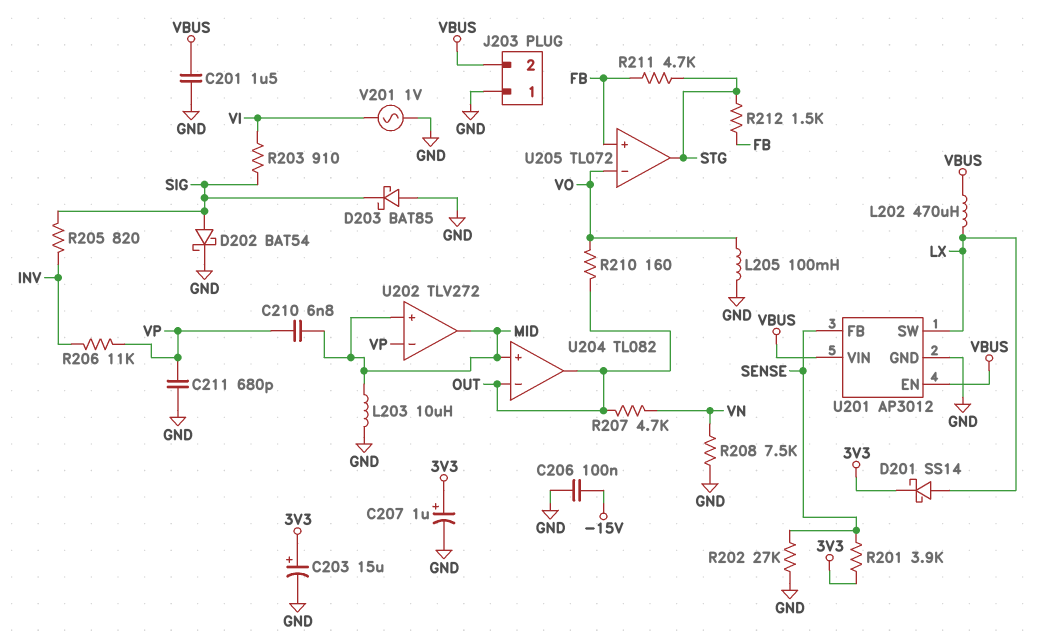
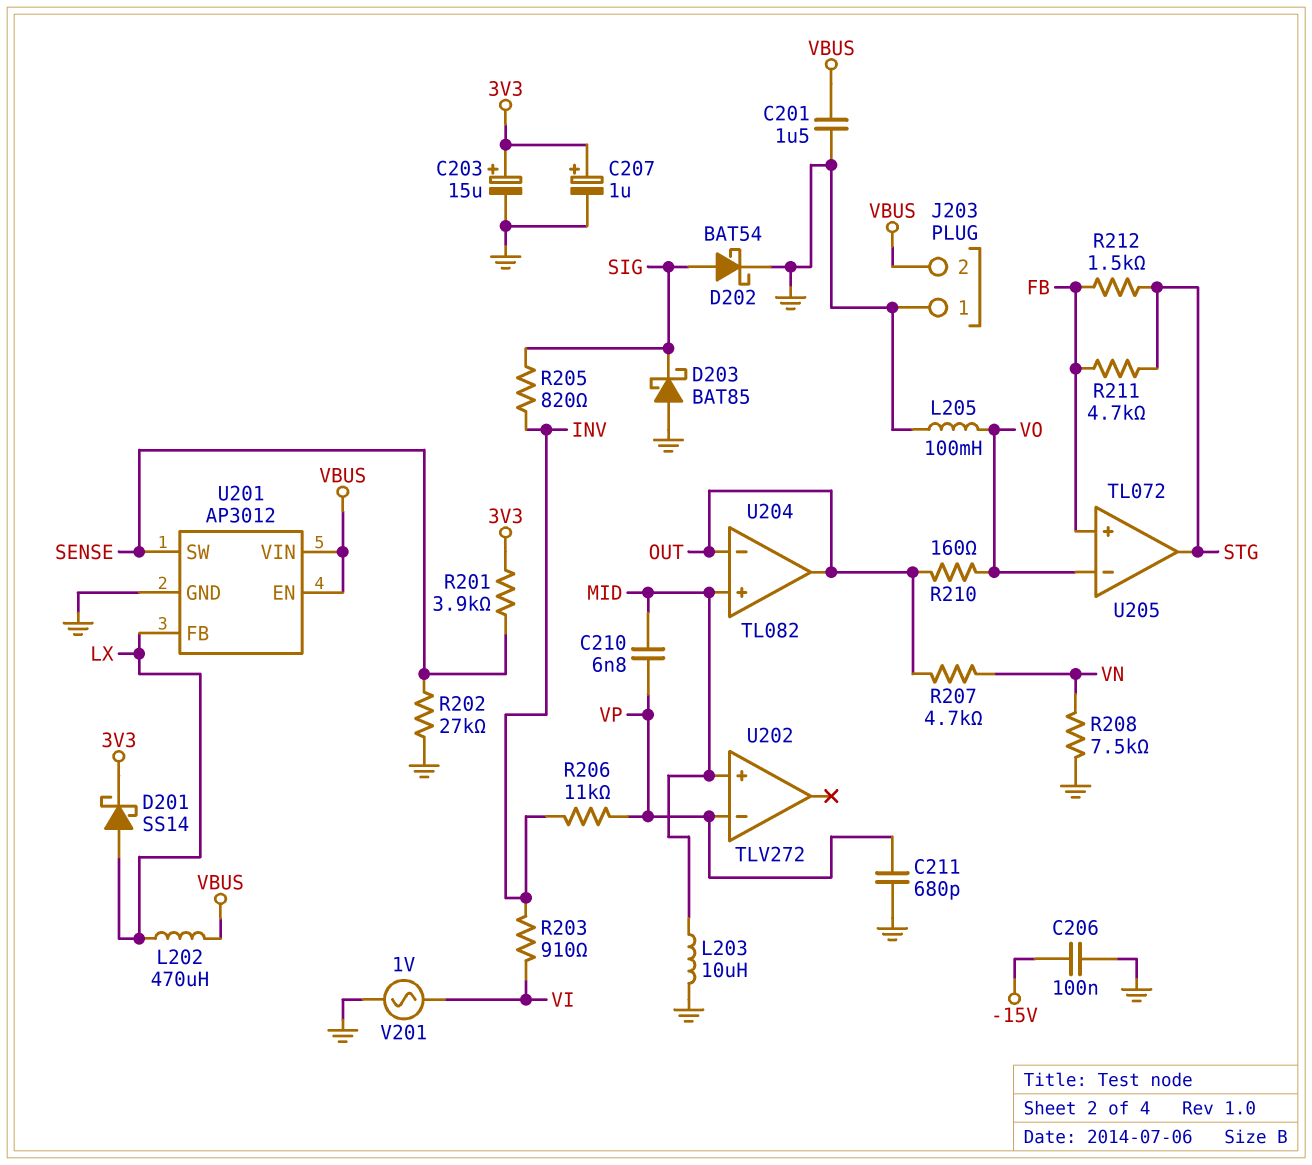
R203: 910 (SIG, VI) -> 910 (INV, VI)
U201 pin FB: SENSE -> LX
U201 pin SW: LX -> SENSE
U202 pin out: MID -> none

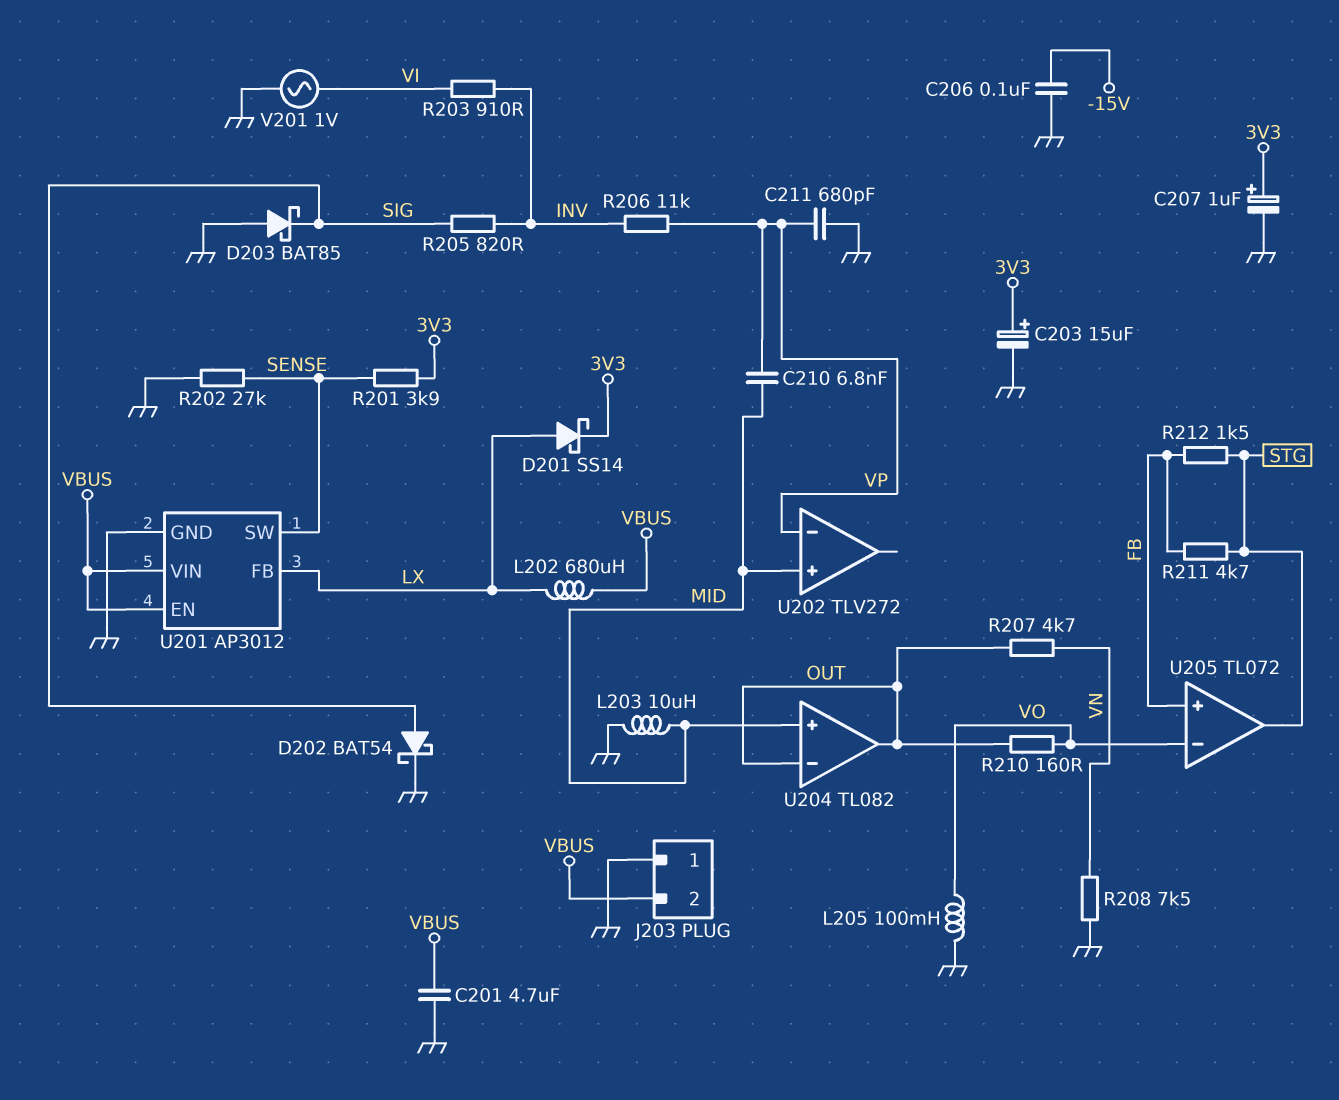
C201: 1.5uF (GND, VBUS) -> 4.7uF (GND, VBUS)
L202: 470uH (LX, VBUS) -> 680uH (LX, VBUS)

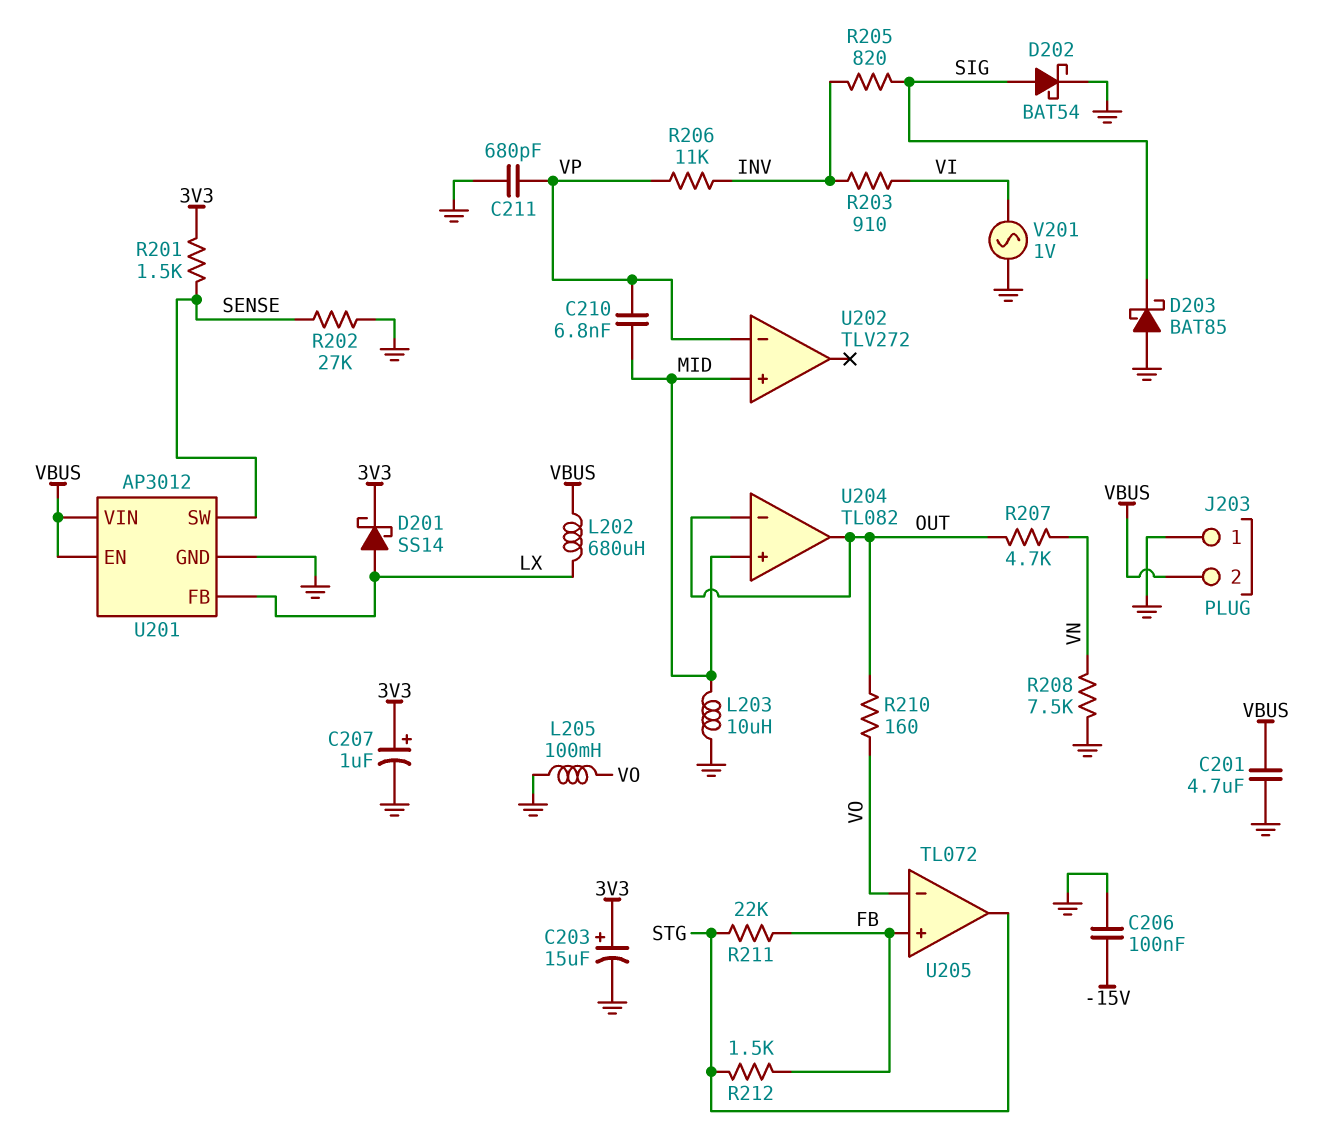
R201: 3.9k (3V3, SENSE) -> 1.5k (3V3, SENSE)
R211: 4.7k (FB, STG) -> 22k (FB, STG)

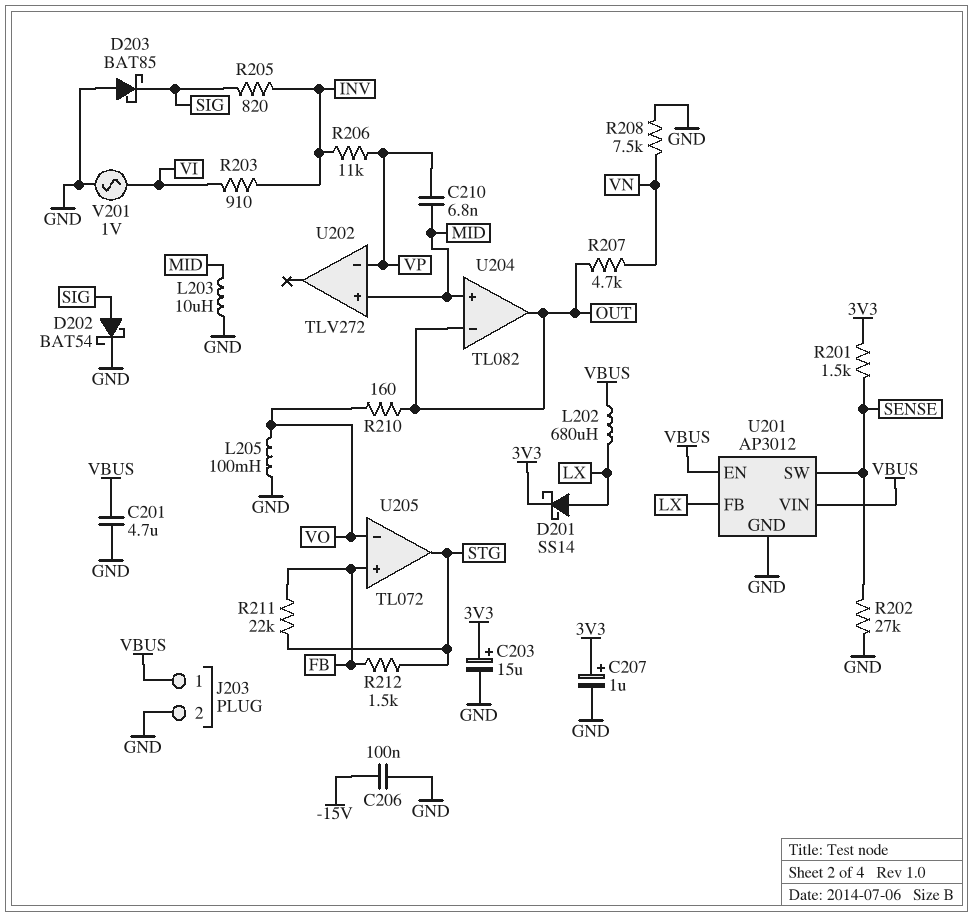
C211: 680pF (GND, VP) -> none
J203 pin 1: GND -> VBUS
J203 pin 2: VBUS -> GND

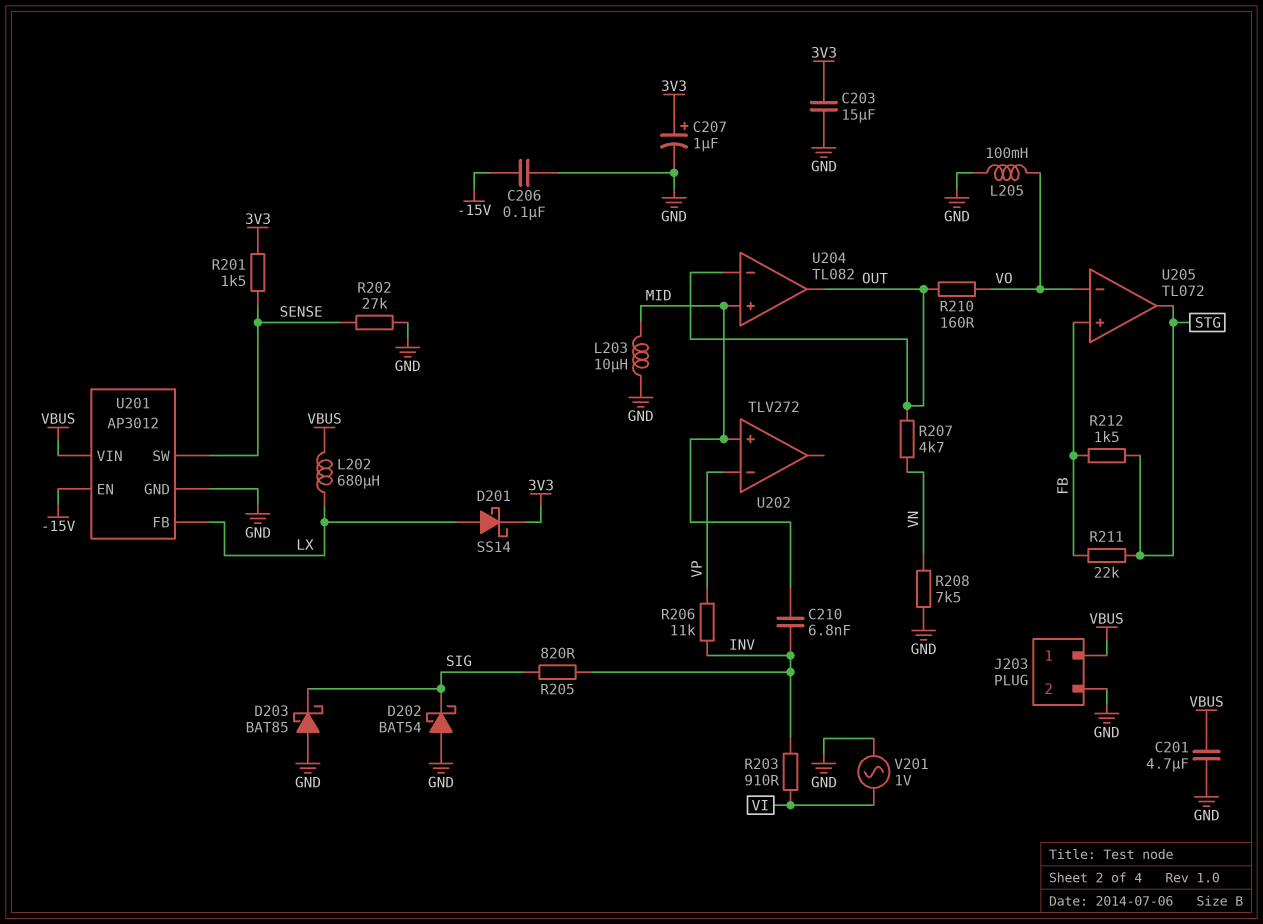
C203: 15uF (plus 3V3, minus GND) -> 15uF (3V3, GND)
C210: 6.8nF (MID, VP) -> 6.8nF (INV, MID)
D202: schottky BAT54 (A SIG, K GND) -> schottky BAT54 (A GND, K SIG)
U201 pin EN: VBUS -> -15V

